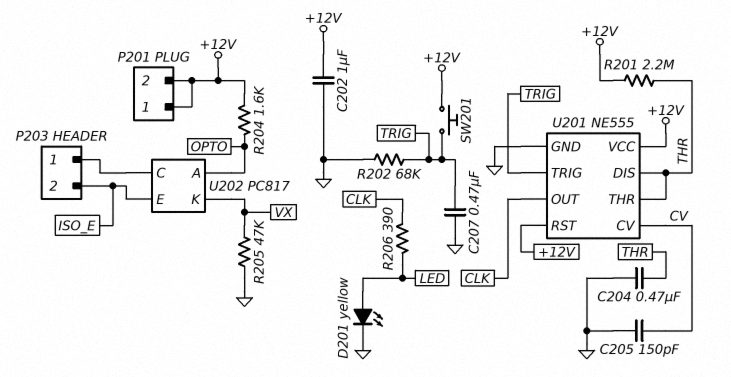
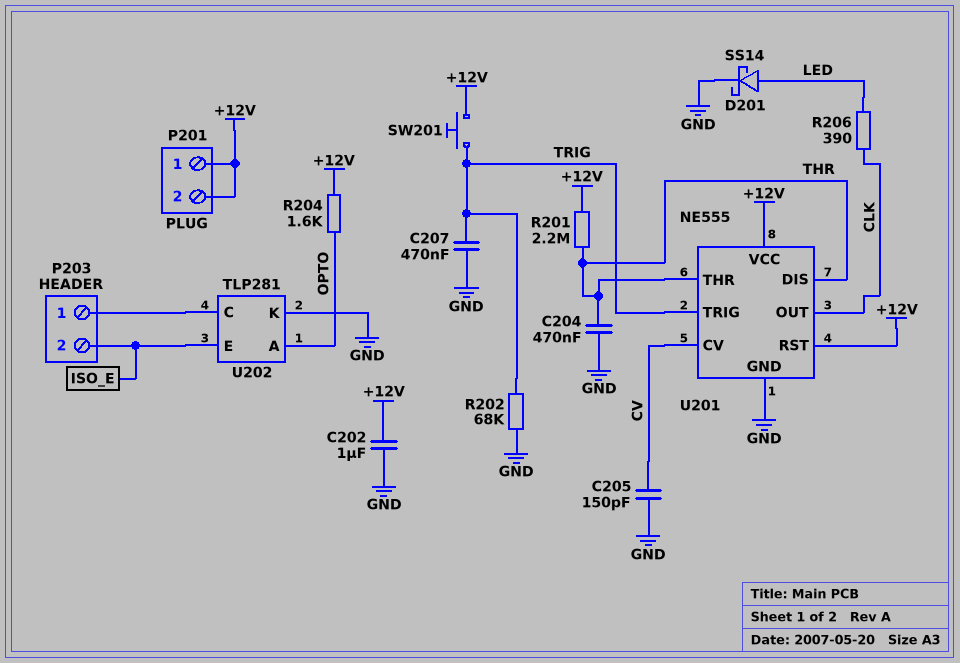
D201: LED yellow (A LED, K GND) -> schottky SS14 (A LED, K GND)
R205: 47k (GND, VX) -> none
U202: PC817 -> TLP281
U202 pin K: VX -> GND

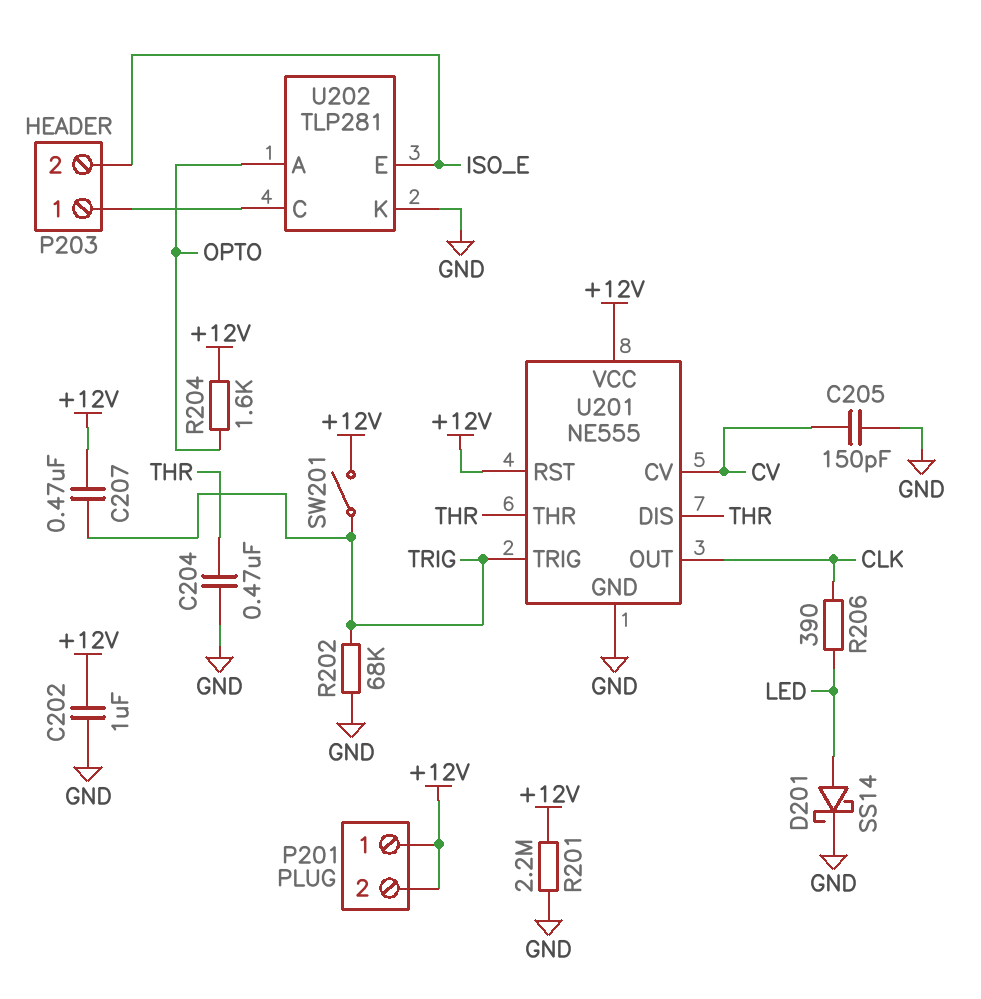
C207: 470nF (GND, TRIG) -> 470nF (+12V, TRIG)
R201: 2.2M (+12V, THR) -> 2.2M (+12V, GND)
SW201: button (+12V, TRIG) -> switch (+12V, TRIG)

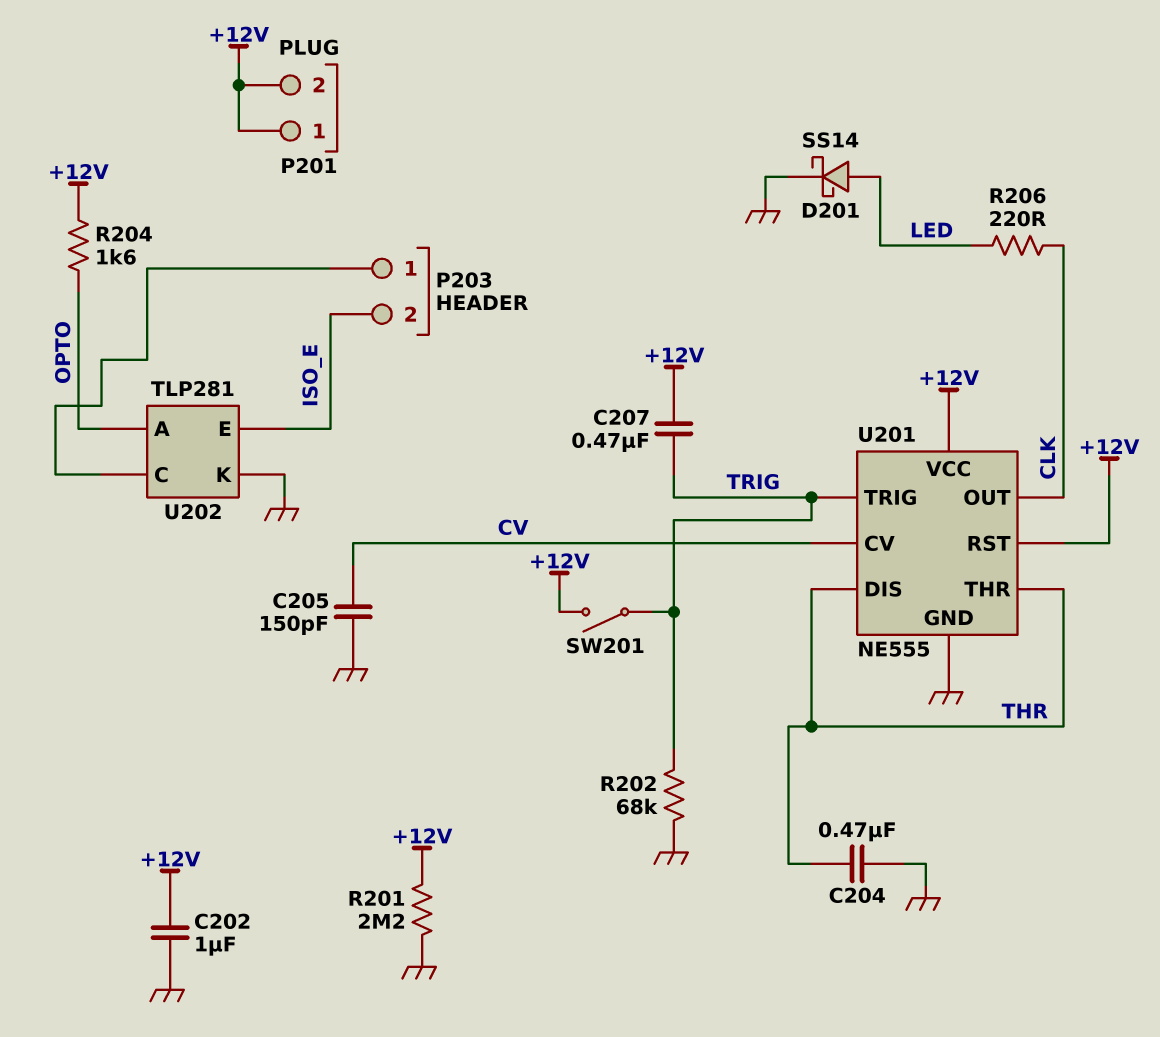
R206: 390 (CLK, LED) -> 220 (CLK, LED)

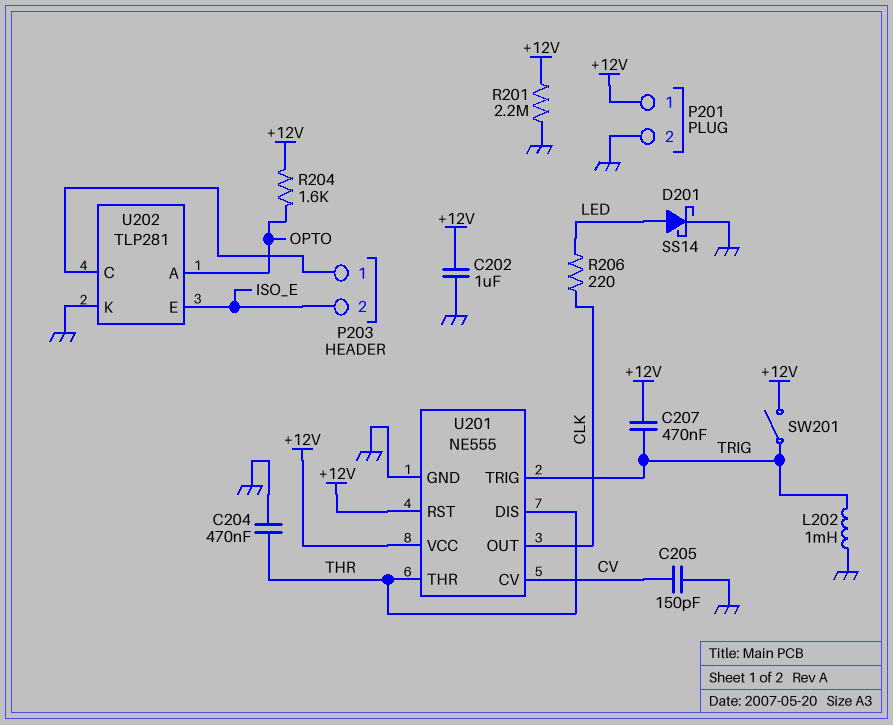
L202: none -> 1mH (GND, TRIG)
P201 pin 2: +12V -> GND
R202: 68k (GND, TRIG) -> none

